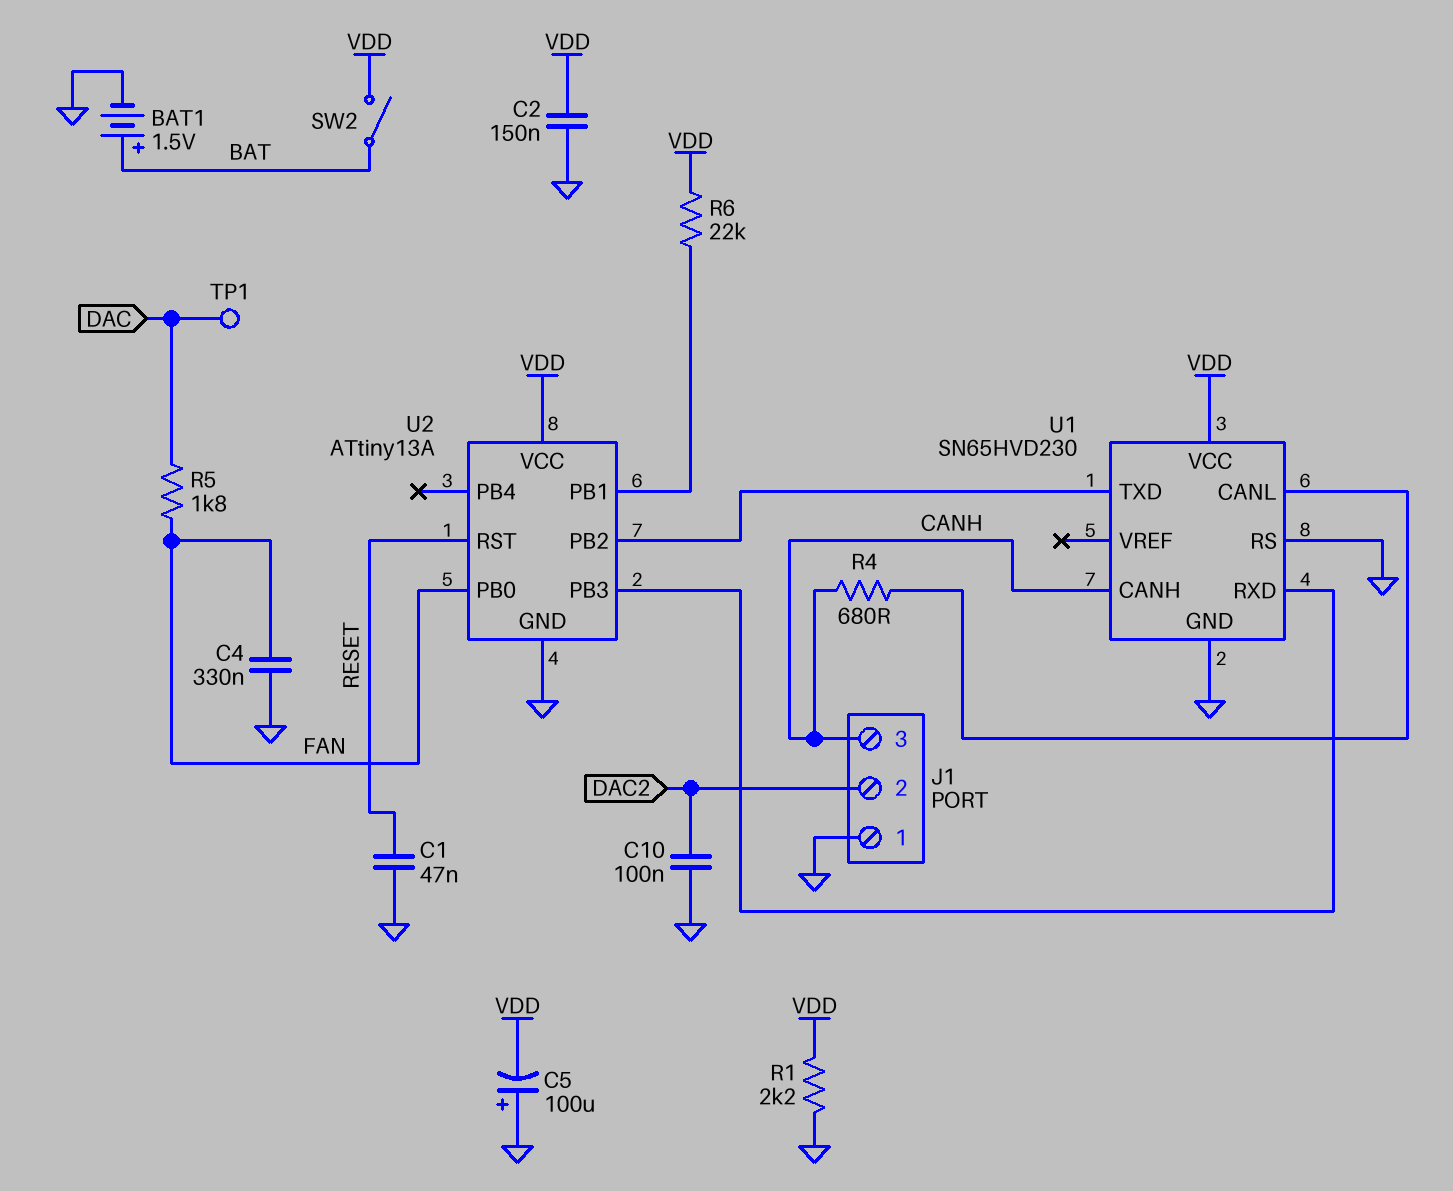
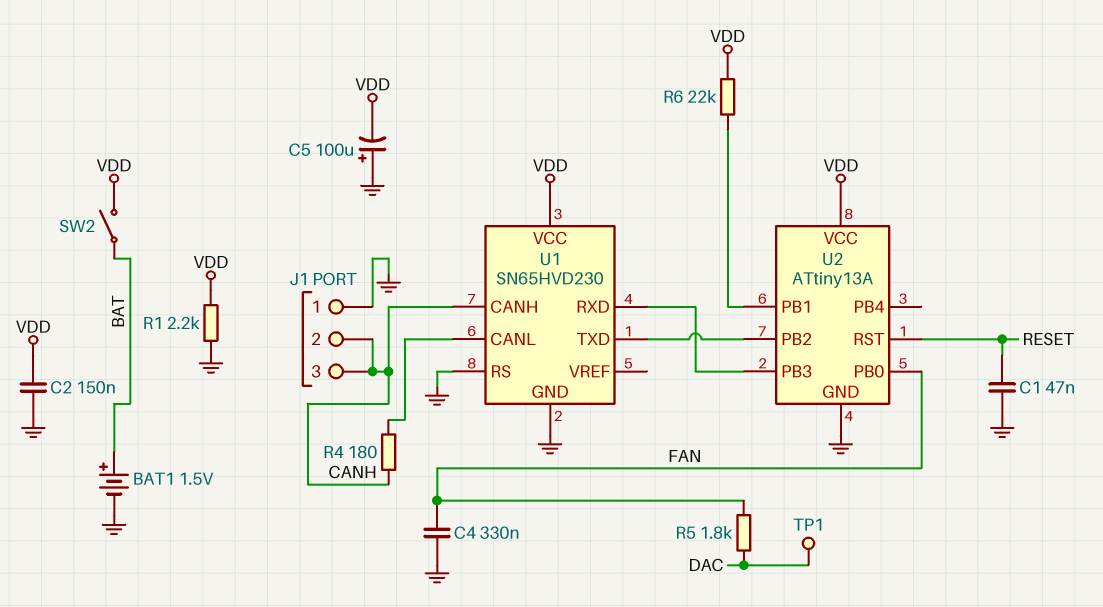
C10: 100nF (DAC2, GND) -> none
J1 pin 2: DAC2 -> CANH
R4: 680 (CANH, U1/CANL) -> 180 (CANH, U1/CANL)

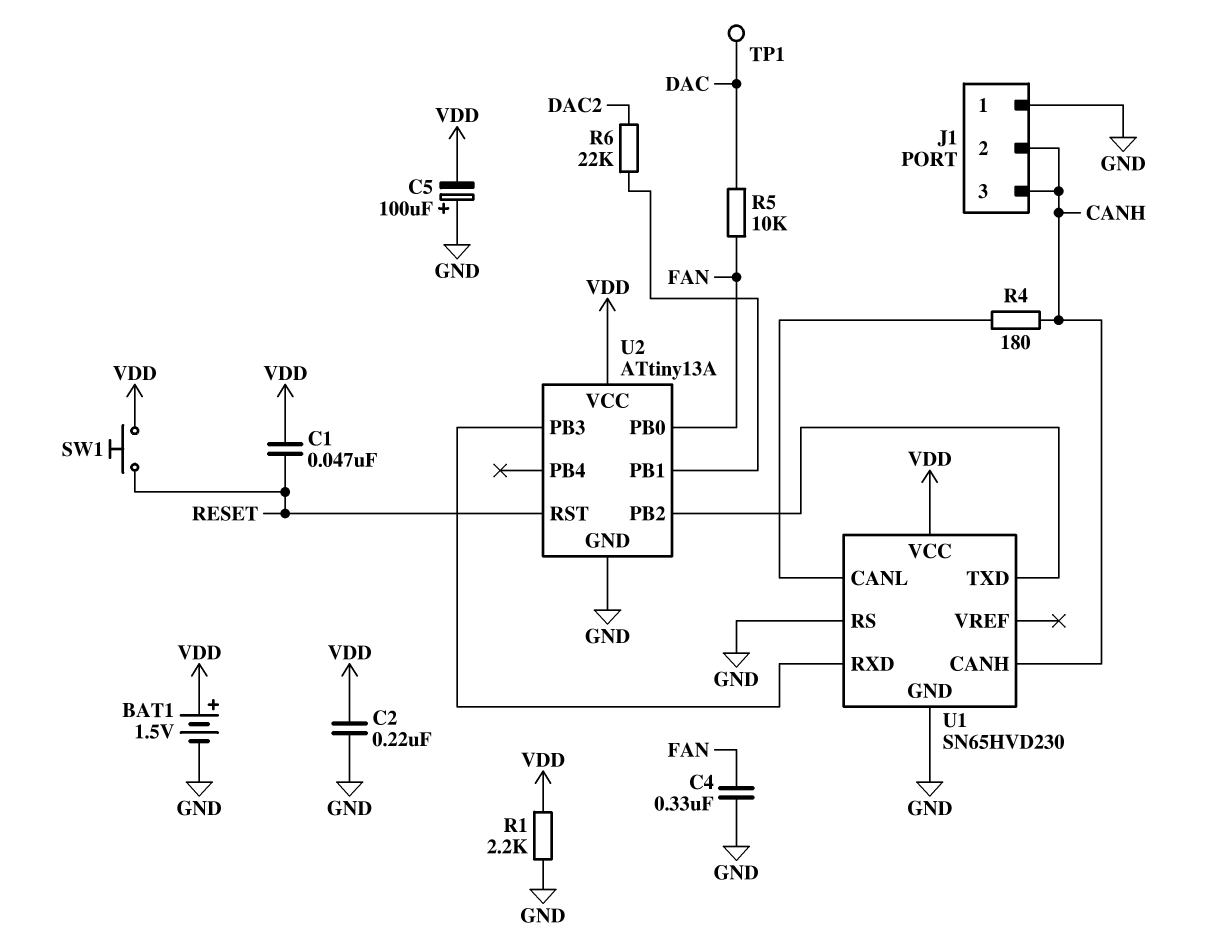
BAT1: 1.5V (plus BAT, minus GND) -> 1.5V (plus VDD, minus GND)
C1: 47nF (GND, RESET) -> 47nF (RESET, VDD)
C2: 150nF (GND, VDD) -> 220nF (GND, VDD)
R5: 1.8k (DAC, FAN) -> 10k (DAC, FAN)
R6: 22k (U2/PB1, VDD) -> 22k (DAC2, U2/PB1)
SW1: none -> button (RESET, VDD)
SW2: switch (BAT, VDD) -> none

